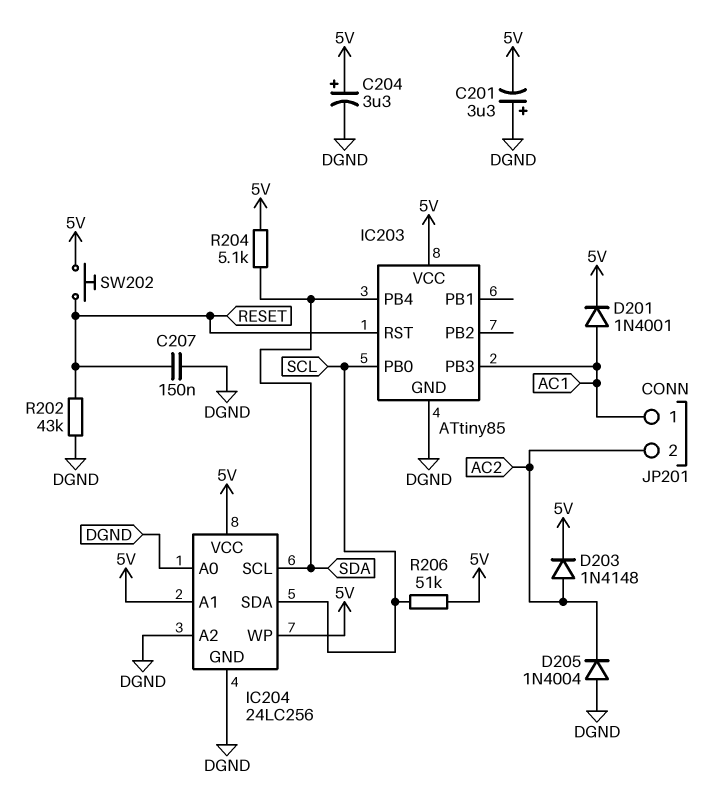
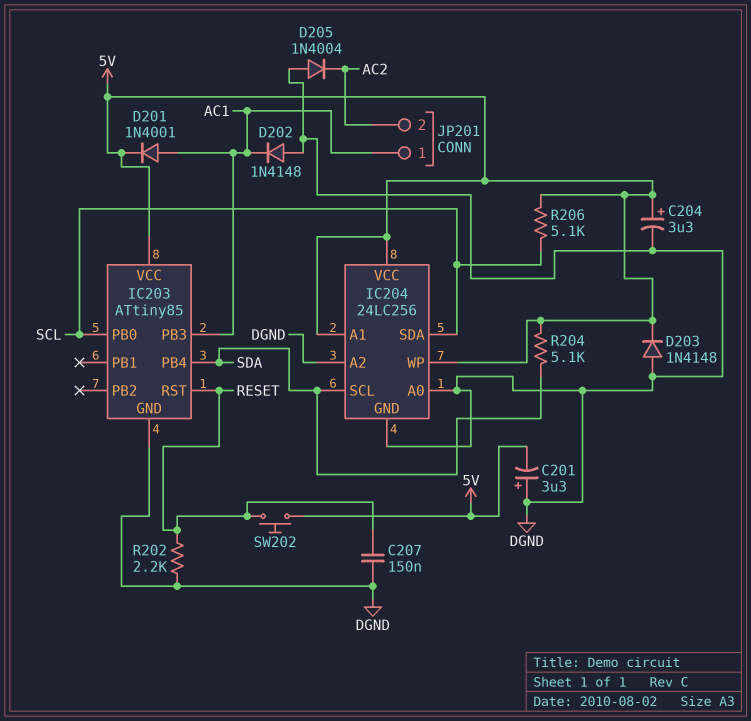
D202: none -> diode 1N4148 (A DGND, K AC1)
D203: diode 1N4148 (A AC2, K 5V) -> diode 1N4148 (A DGND, K 5V)
R202: 43k (DGND, RESET) -> 2.2k (DGND, RESET)
R206: 51k (5V, SCL) -> 5.1k (5V, SCL)

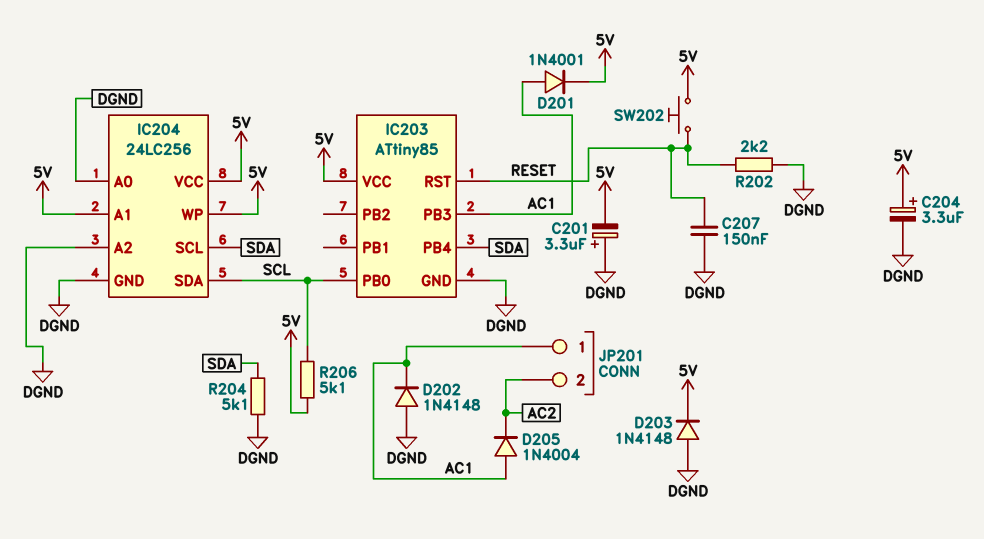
D205: diode 1N4004 (A DGND, K AC2) -> diode 1N4004 (A AC1, K AC2)
R204: 5.1k (5V, SDA) -> 5.1k (DGND, SDA)

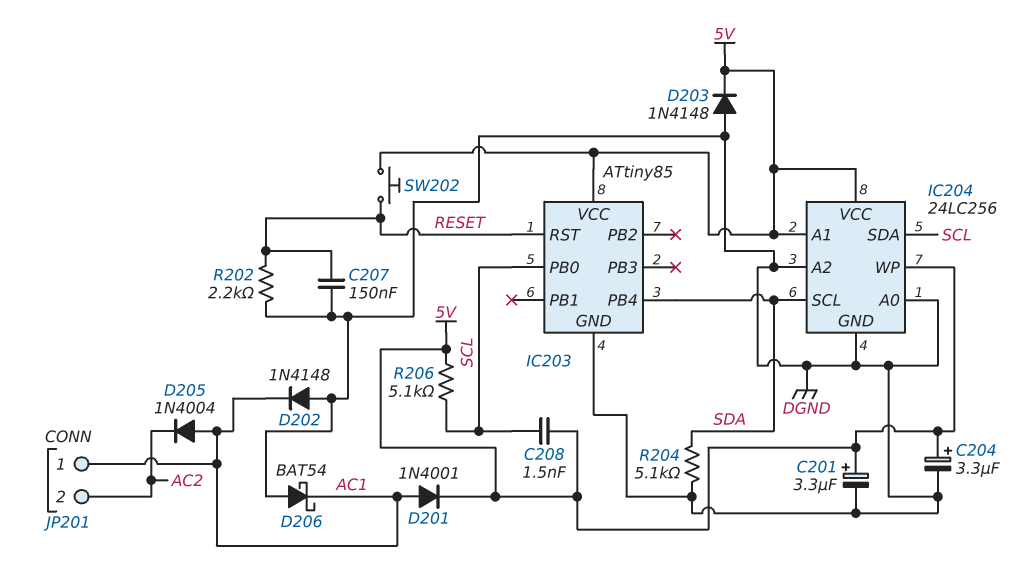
C201: 3.3uF (plus DGND, minus 5V) -> 3.3uF (plus 5V, minus DGND)
C208: none -> 1.5nF (5V, SCL)
D206: none -> schottky BAT54 (A DGND, K AC1)
IC203 pin PB3: AC1 -> none

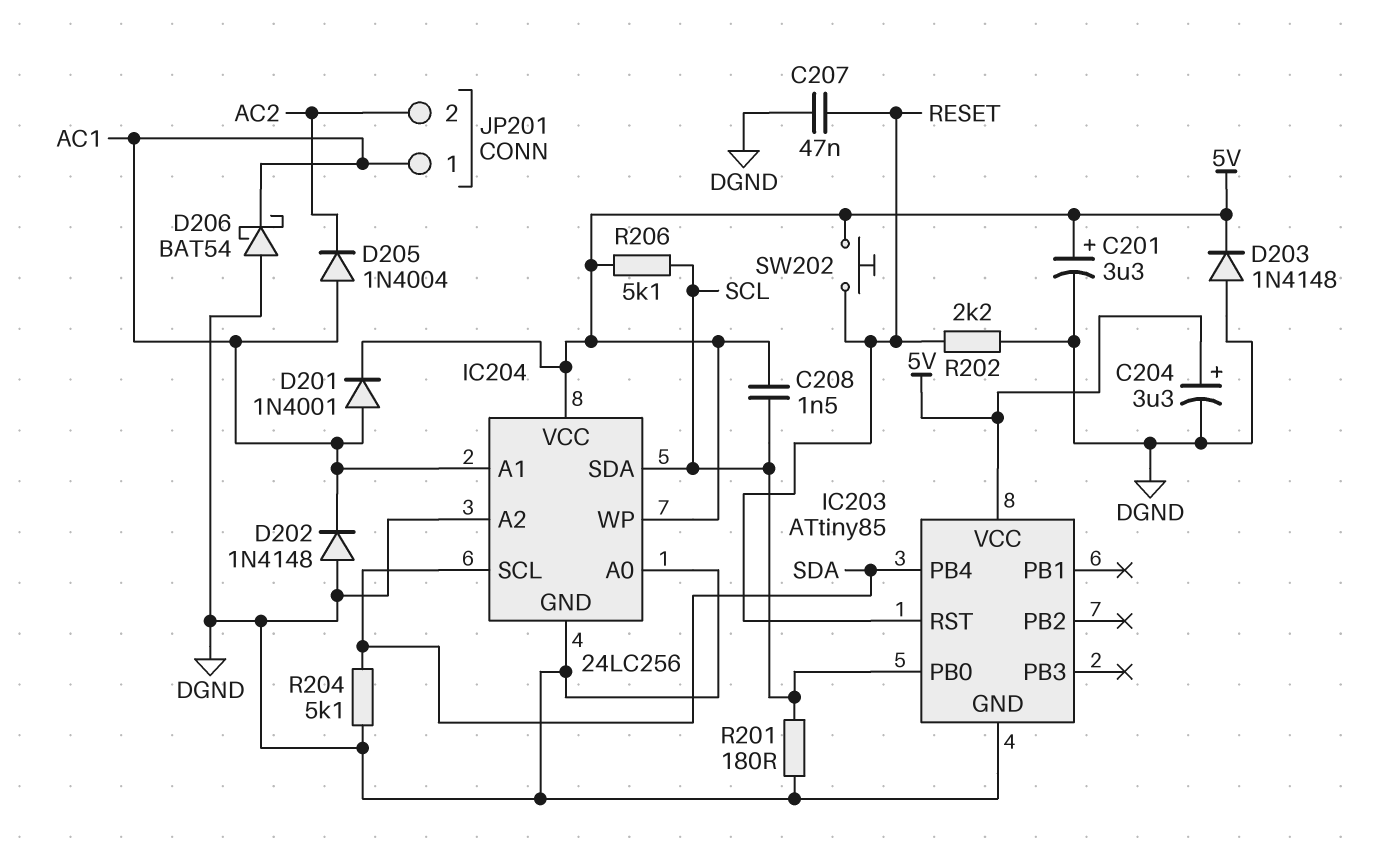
C207: 150nF (DGND, RESET) -> 47nF (DGND, RESET)
IC204 pin A1: 5V -> AC1
R201: none -> 180 (DGND, SCL)

